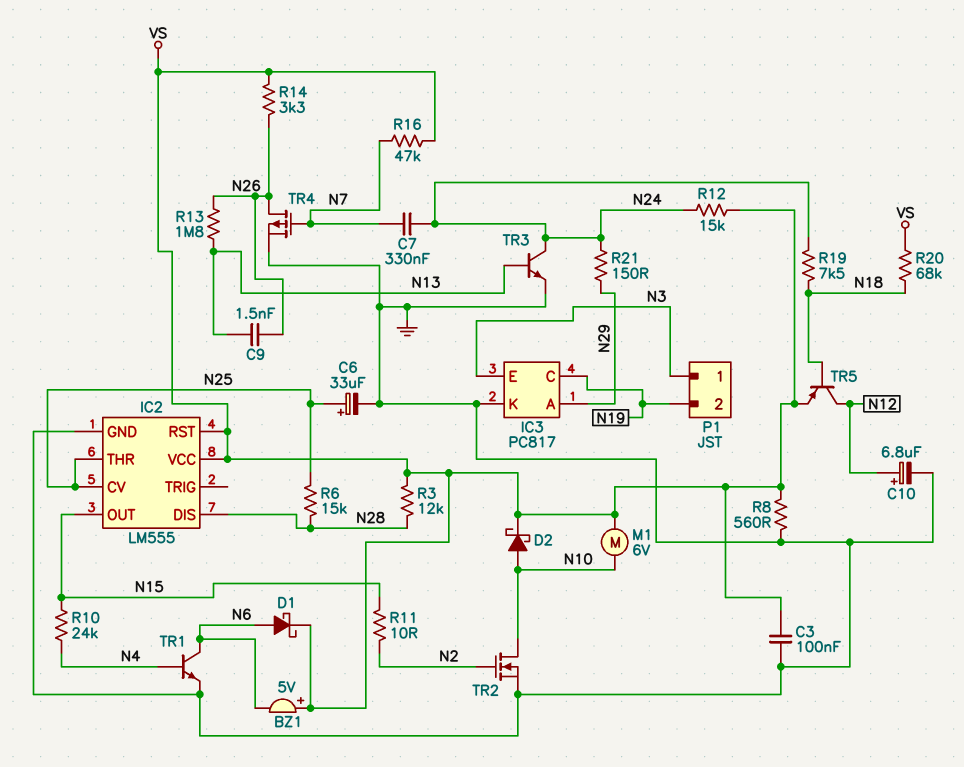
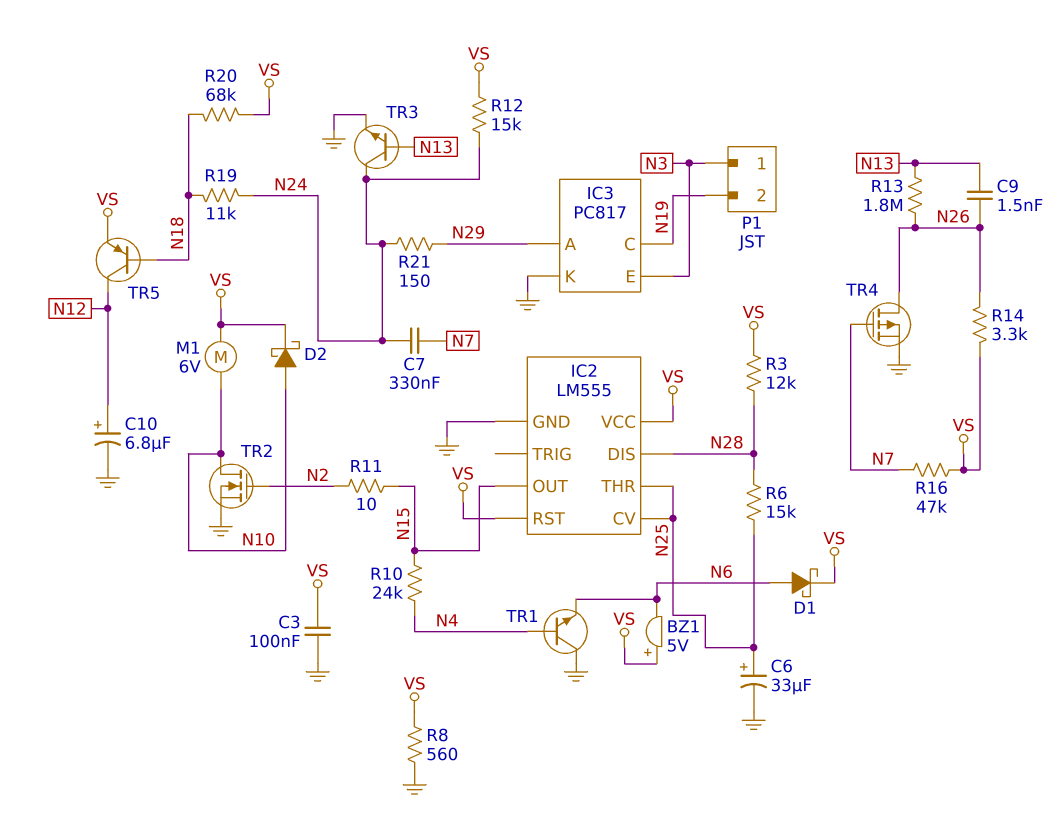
R19: 7.5k (N18, N24) -> 11k (N18, N24)
TR1: NPN (B N4, C N6, E GND) -> NPN (B N4, C GND, E N6)

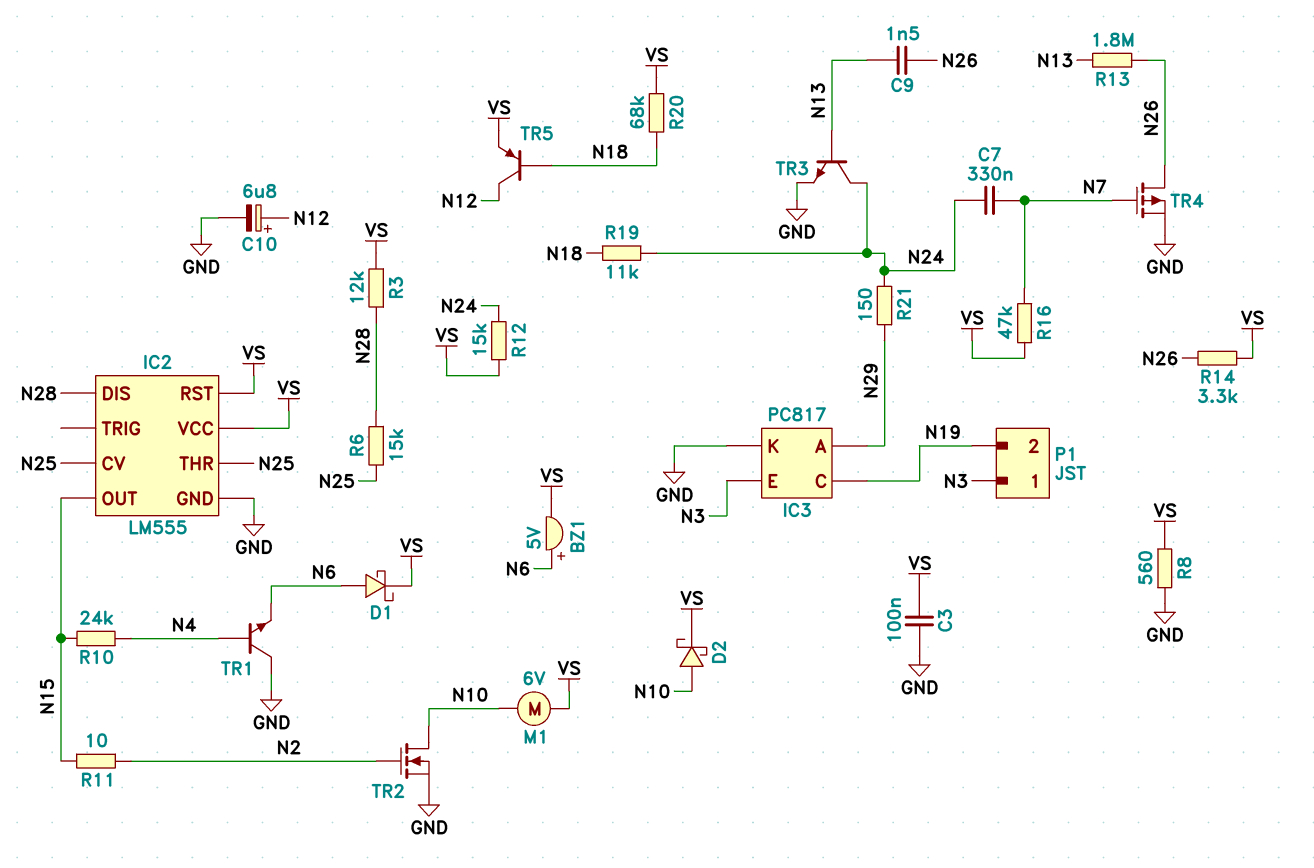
BZ1: buzzer 5V (plus VS, minus N6) -> buzzer 5V (plus N6, minus VS)
C6: 33uF (plus N25, minus GND) -> none

